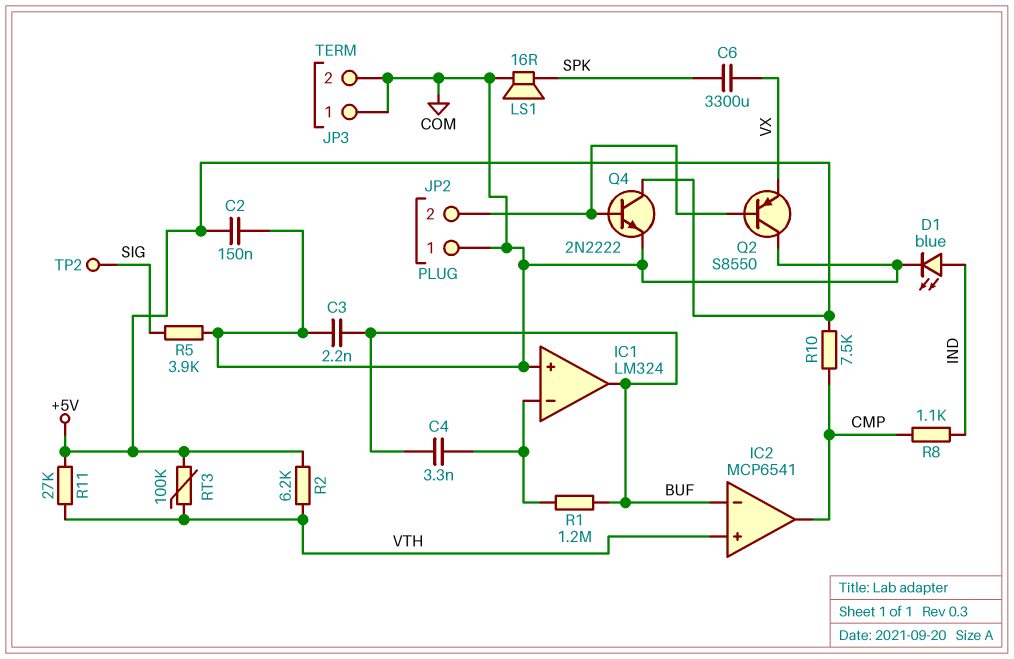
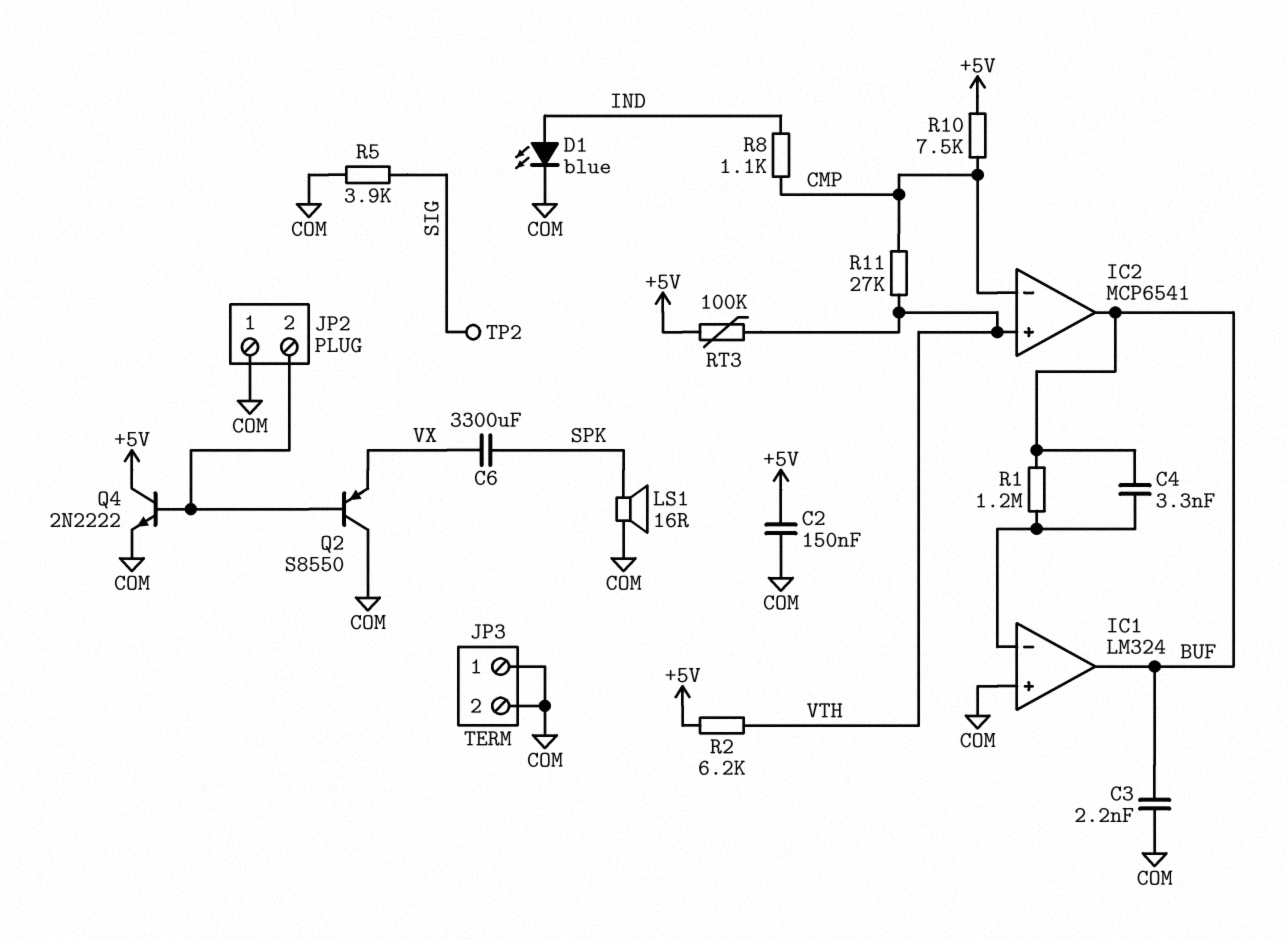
IC2 pin in-: BUF -> CMP
IC2 pin out: CMP -> BUF
R11: 27k (+5V, VTH) -> 27k (CMP, VTH)

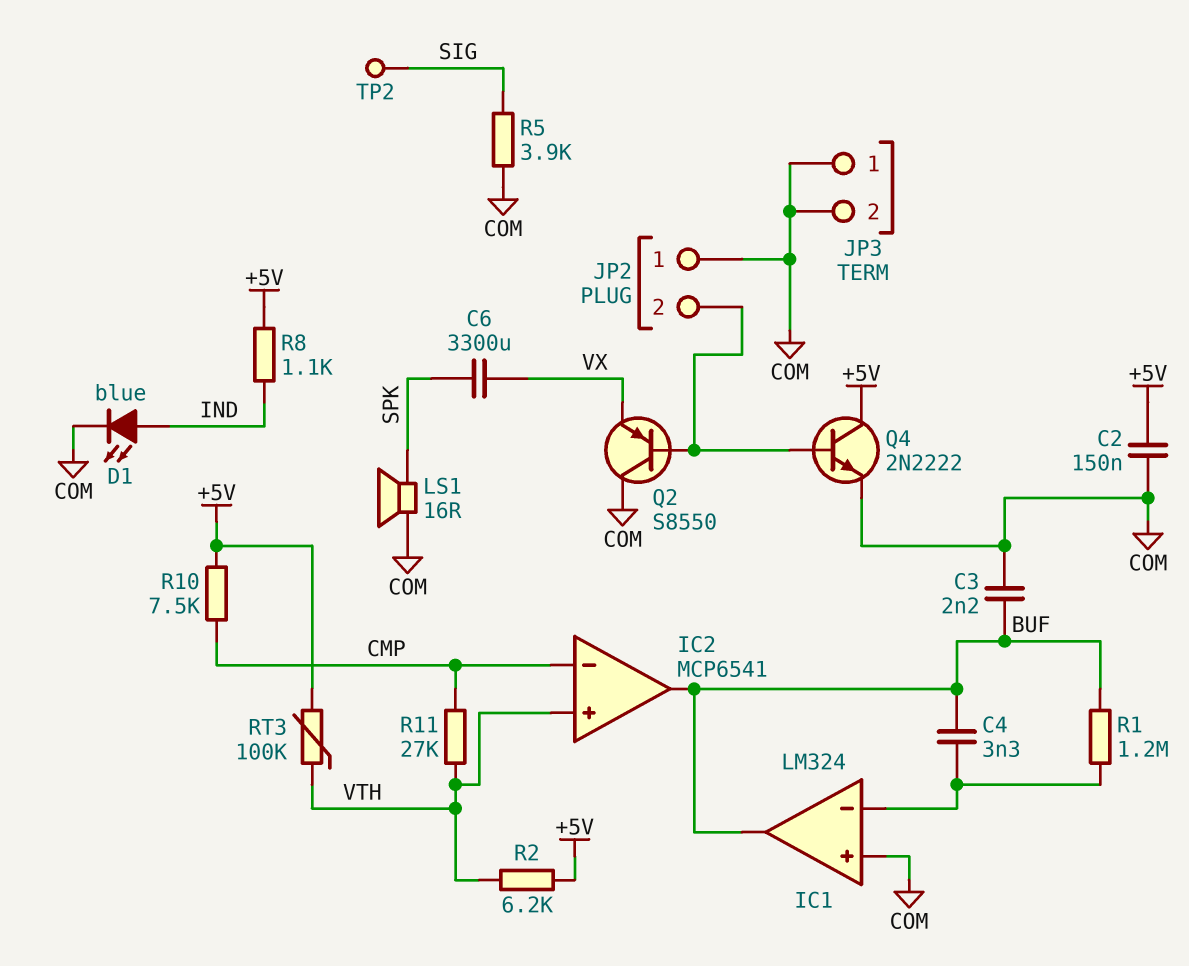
R8: 1.1k (CMP, IND) -> 1.1k (+5V, IND)

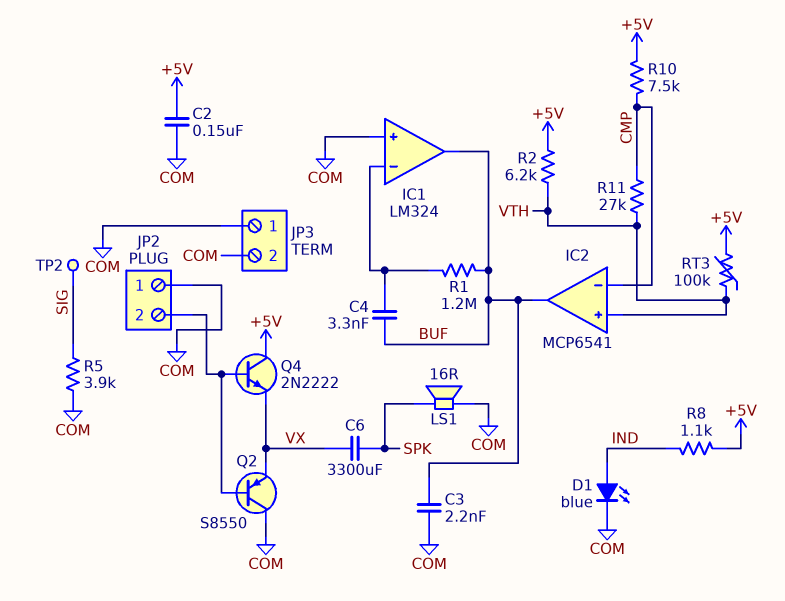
Q4: NPN 2N2222 (B JP2/2, C +5V, E COM) -> NPN 2N2222 (B JP2/2, C +5V, E VX)

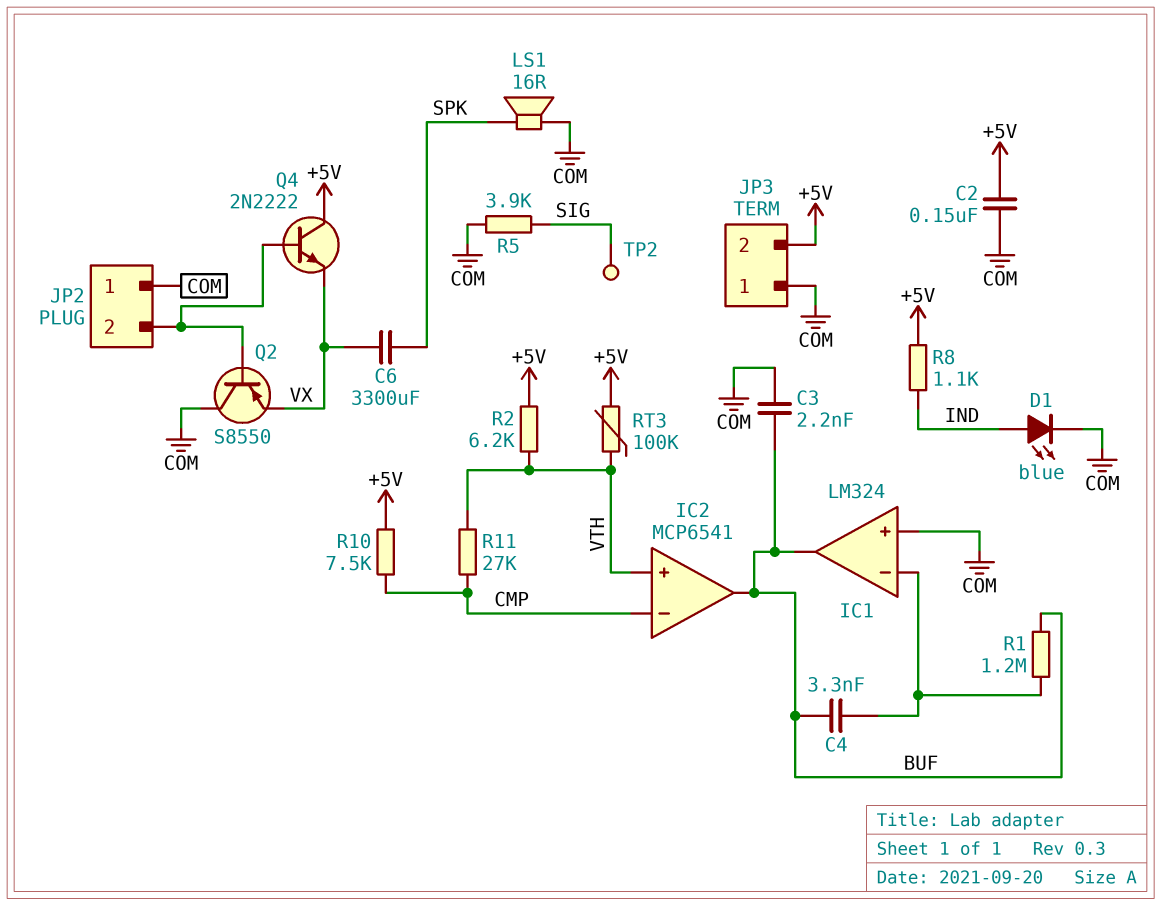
JP3 pin 2: COM -> +5V

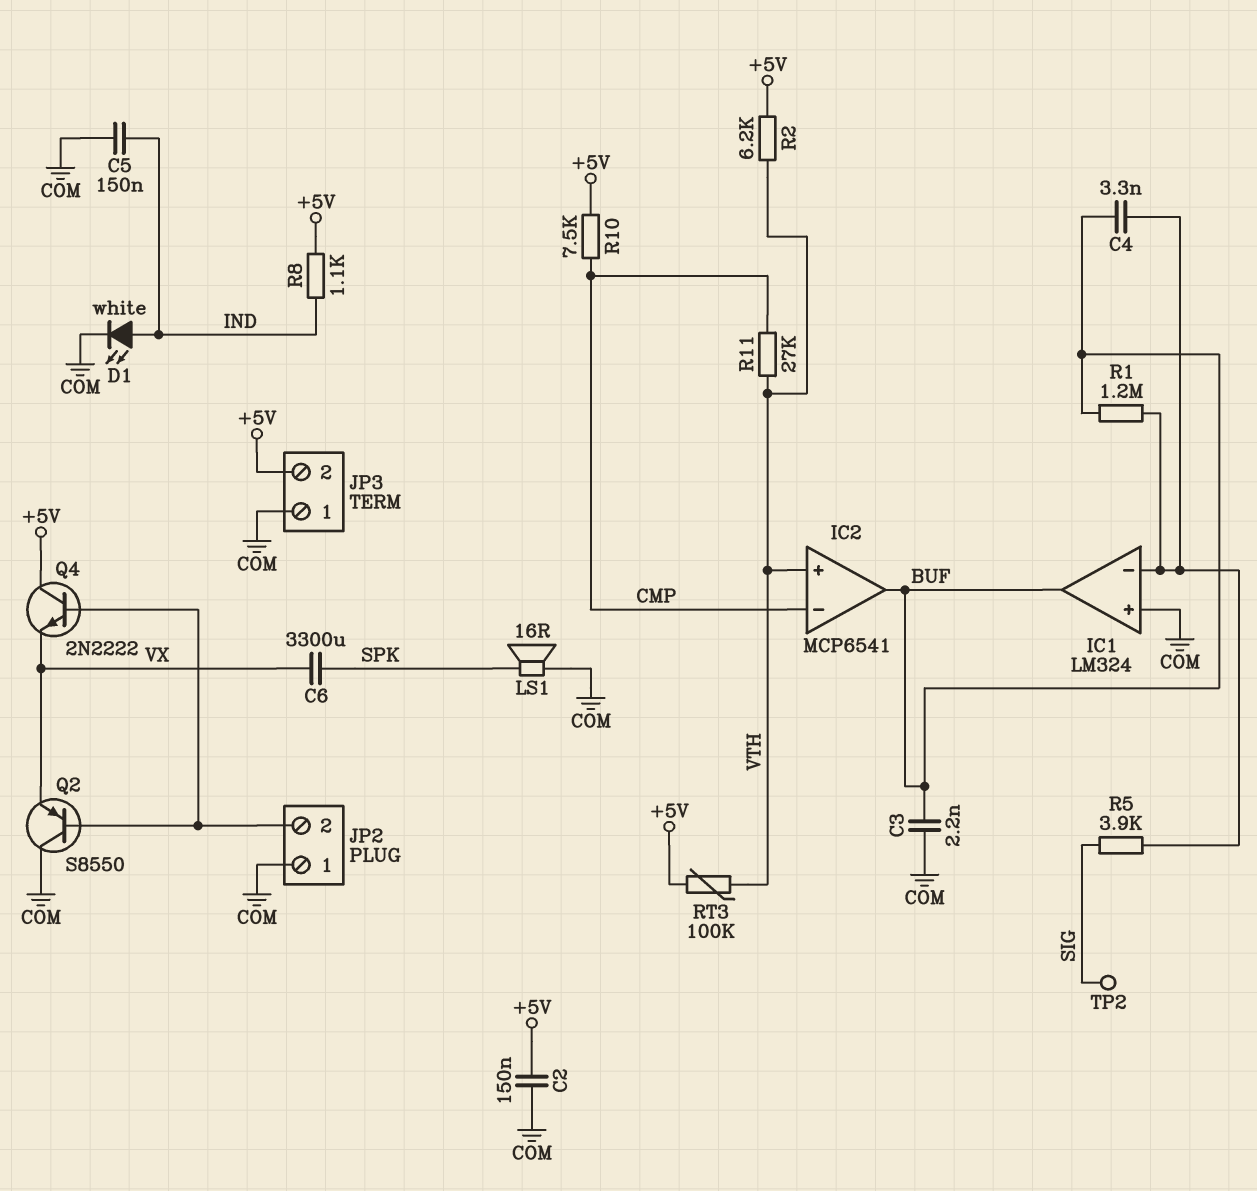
C5: none -> 150nF (COM, IND)
D1: LED blue (A IND, K COM) -> LED white (A IND, K COM)
R5: 3.9k (COM, SIG) -> 3.9k (IC1/in-, SIG)

